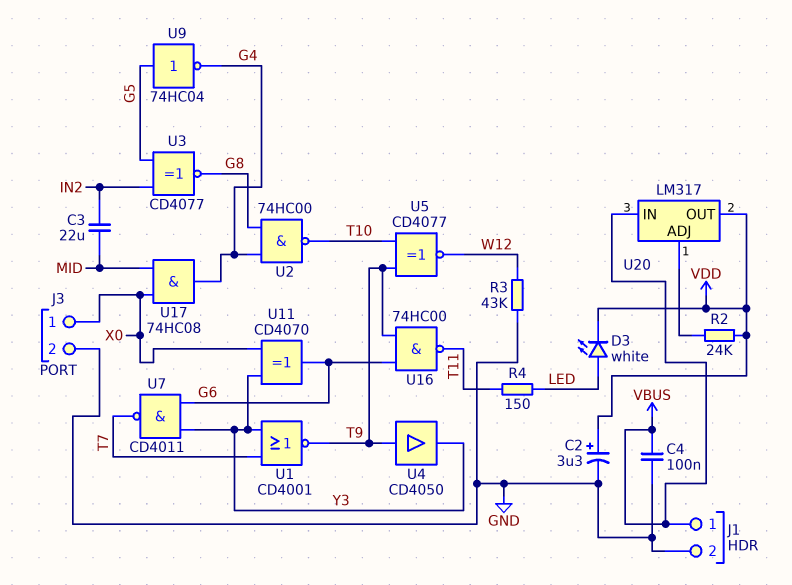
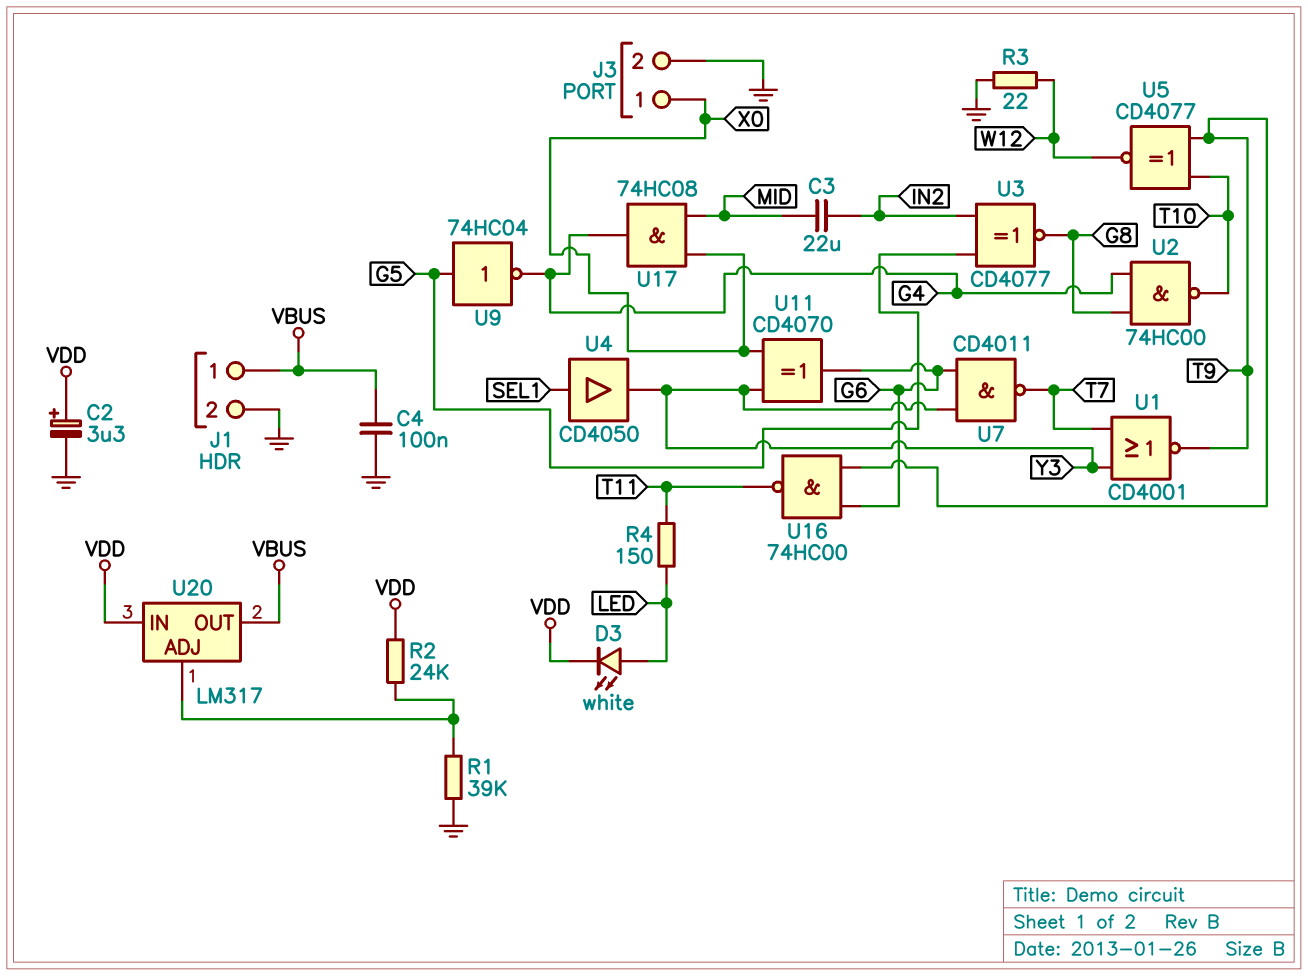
R1: none -> 39k (GND, U20/ADJ)
R3: 43k (GND, W12) -> 22 (GND, W12)
U4: buffer CD4050 (in T9, out Y3) -> buffer CD4050 (in SEL1, out Y3)
U20 pin IN: VBUS -> VDD
U20 pin OUT: VDD -> VBUS

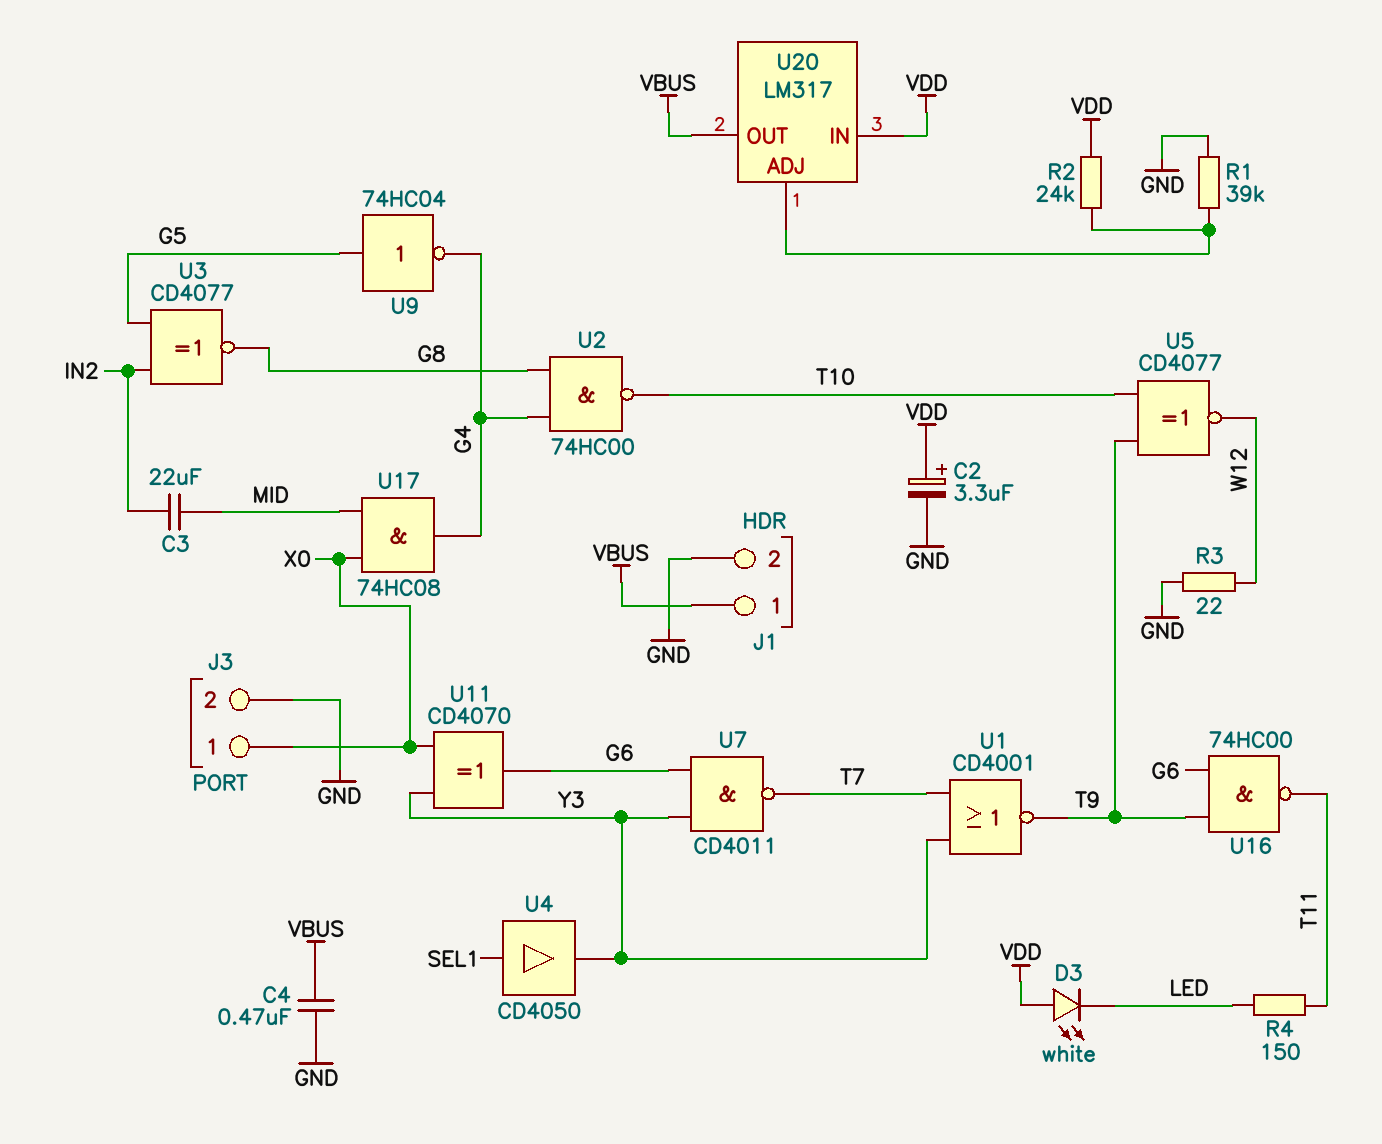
C4: 100nF (GND, VBUS) -> 470nF (GND, VBUS)
D3: LED white (A LED, K VDD) -> LED white (A VDD, K LED)

